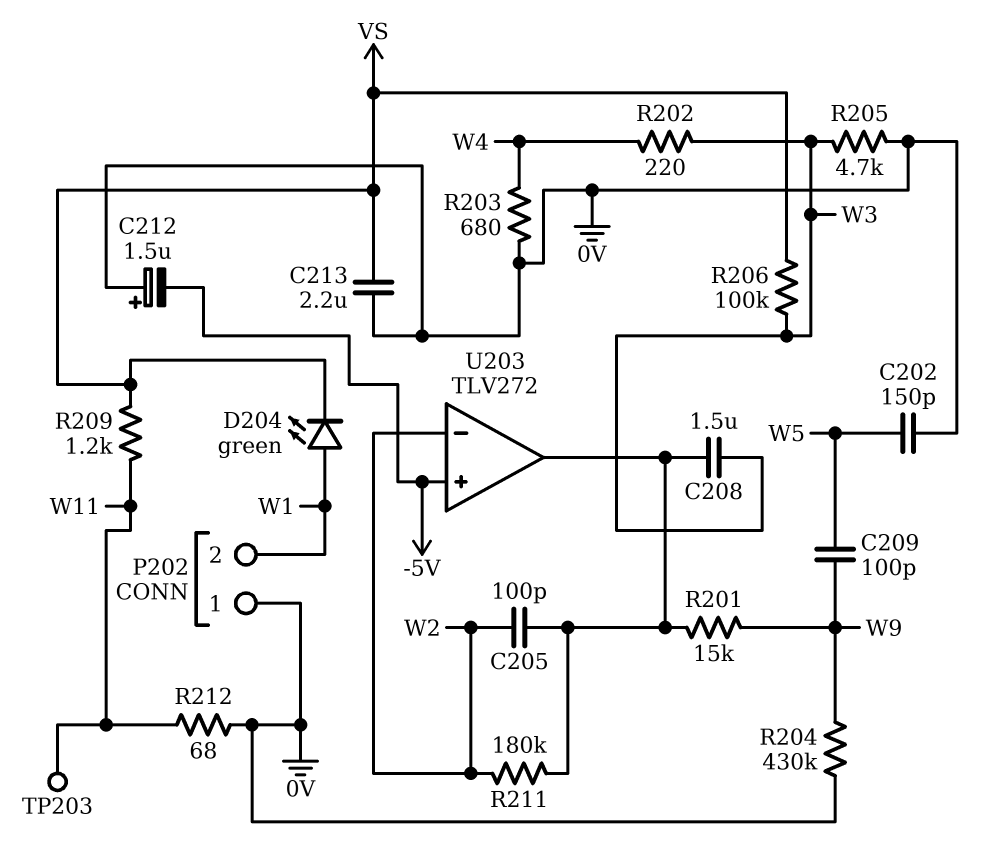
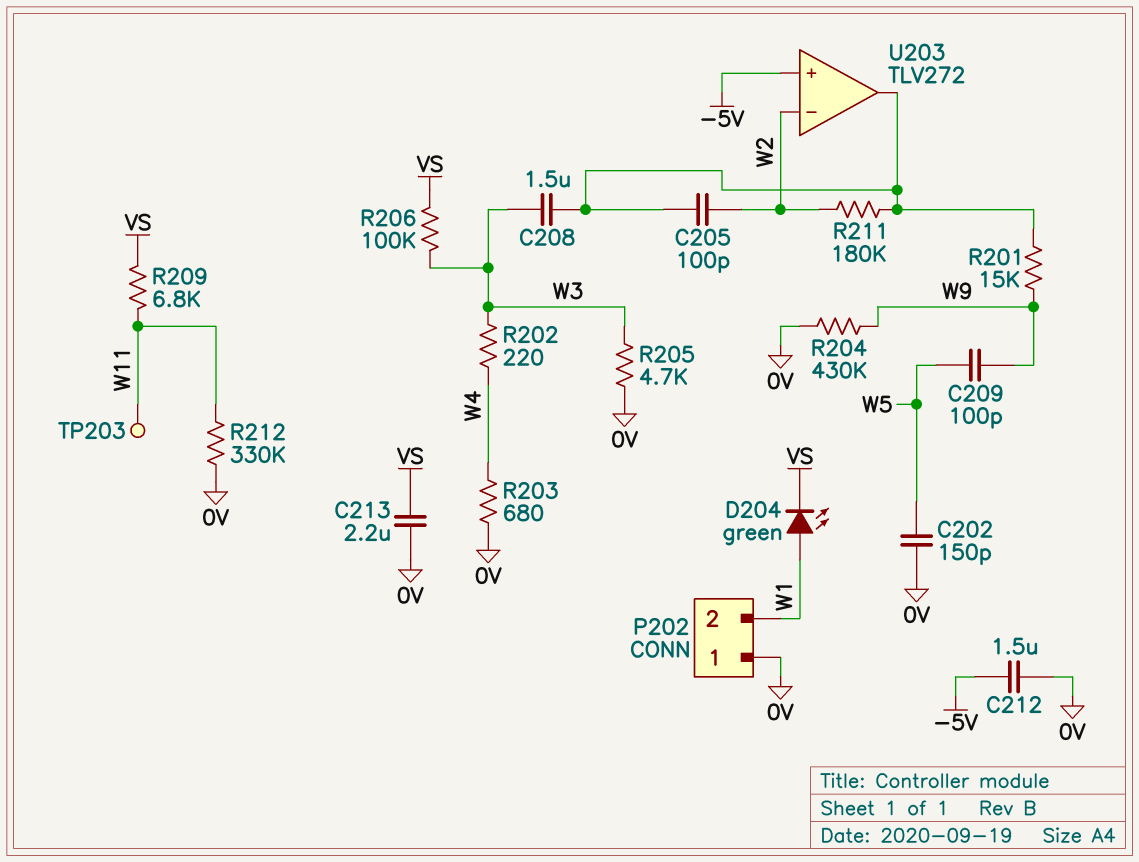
C212: 1.5uF (plus 0V, minus -5V) -> 1.5uF (-5V, 0V)
R209: 1.2k (VS, W11) -> 6.8k (VS, W11)
R212: 68 (0V, W11) -> 330k (0V, W11)

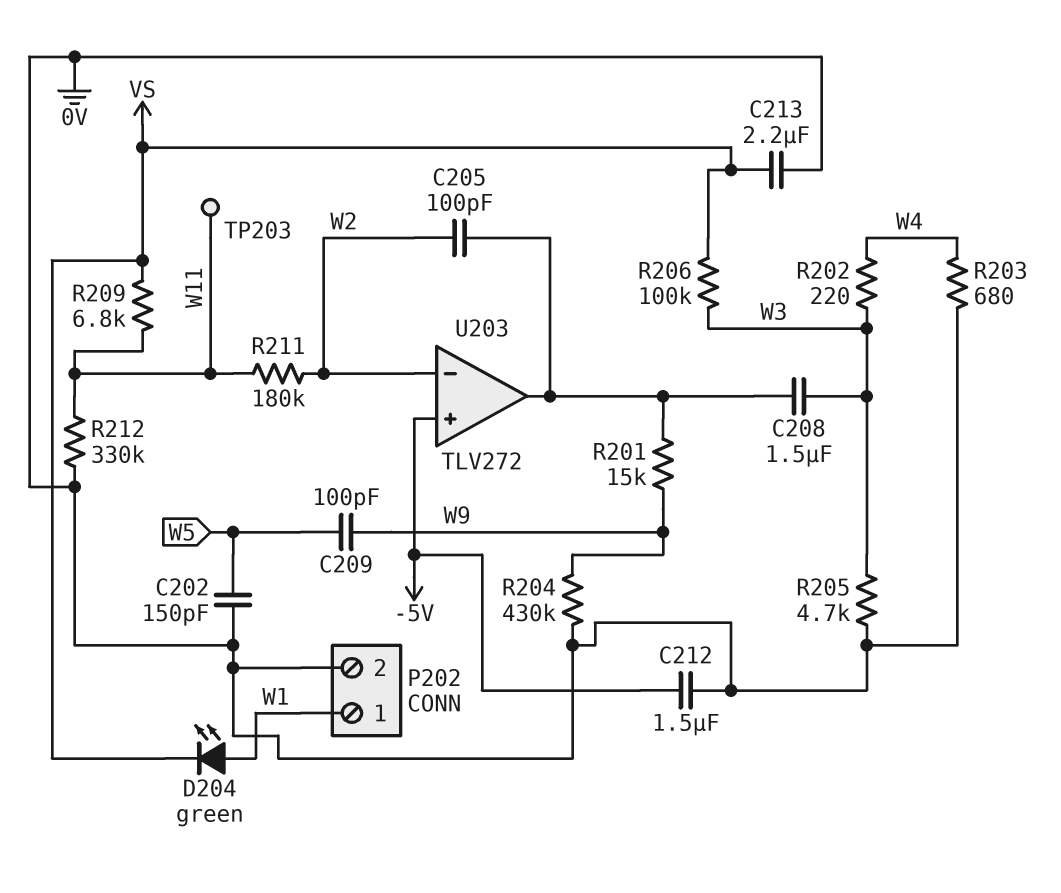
P202 pin 1: 0V -> W1
P202 pin 2: W1 -> 0V
R211: 180k (U203/out, W2) -> 180k (W2, W11)

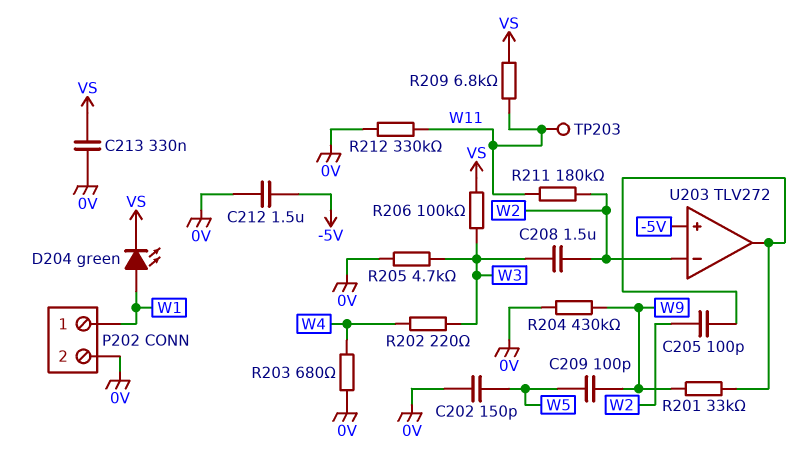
C208: 1.5uF (U203/out, W3) -> 1.5uF (W2, W3)
C213: 2.2uF (0V, VS) -> 330nF (0V, VS)
R201: 15k (U203/out, W9) -> 33k (U203/out, W9)

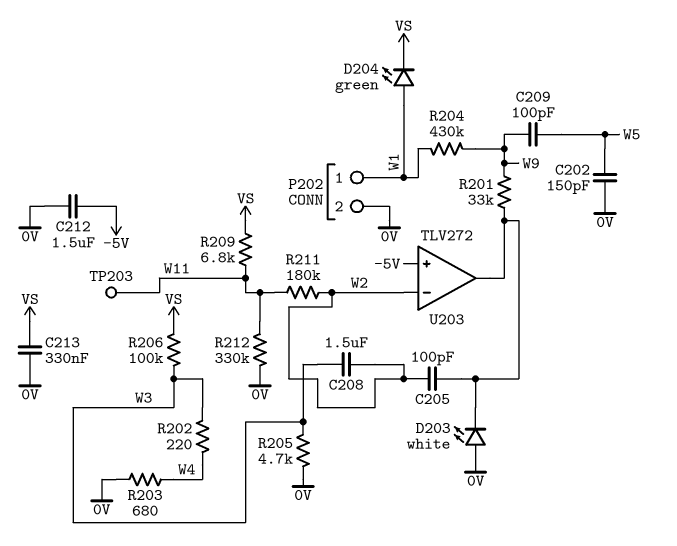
D203: none -> LED white (A 0V, K U203/out)
R204: 430k (0V, W9) -> 430k (W1, W9)

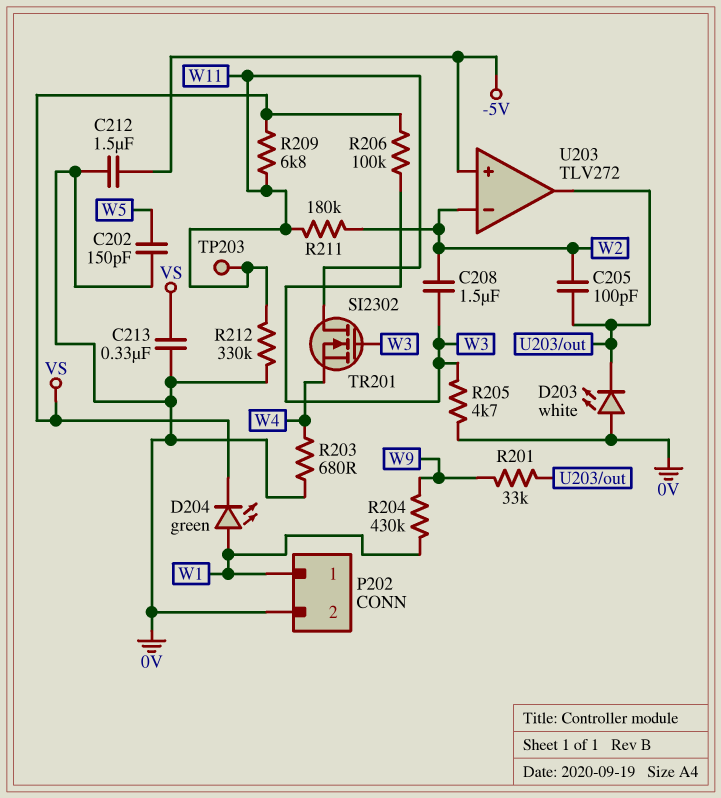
C209: 100pF (W5, W9) -> none
R202: 220 (W3, W4) -> none
TR201: none -> NMOS SI2302 (G W3, D W11, S W4)

